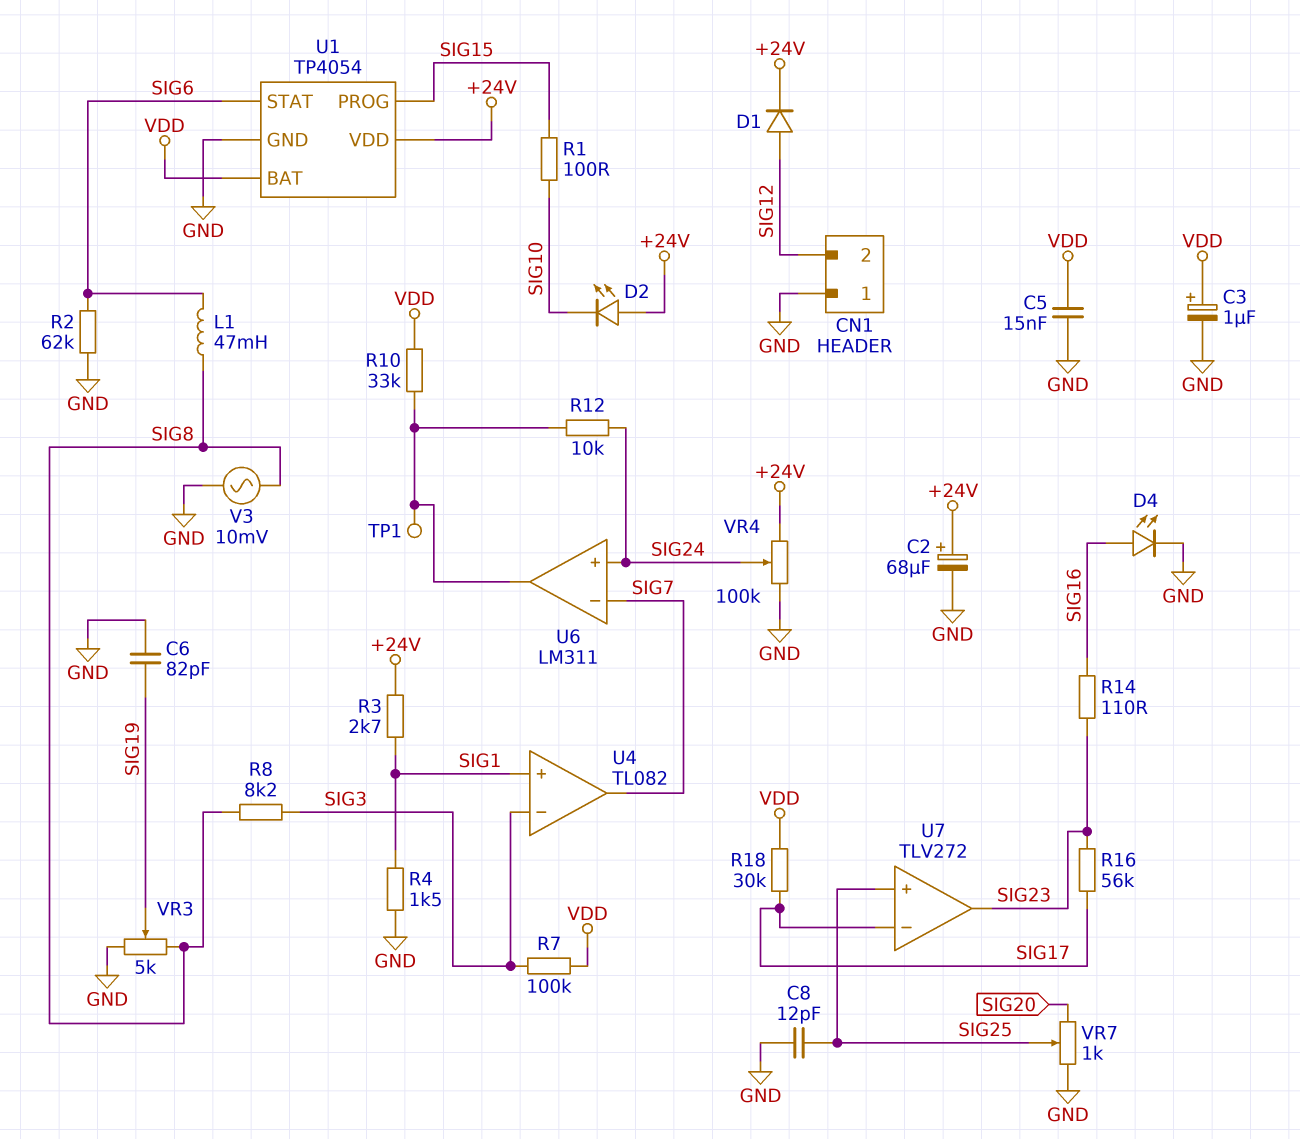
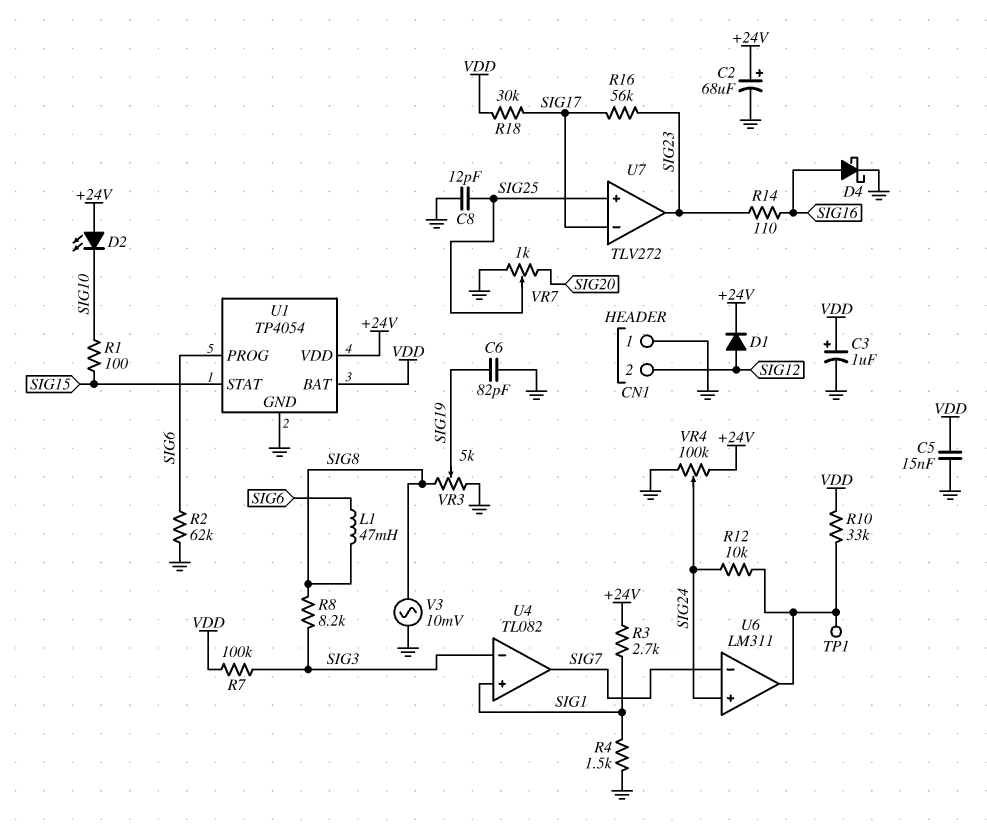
D4: LED (A SIG16, K GND) -> schottky (A SIG16, K GND)
U1 pin PROG: SIG15 -> SIG6
U1 pin STAT: SIG6 -> SIG15

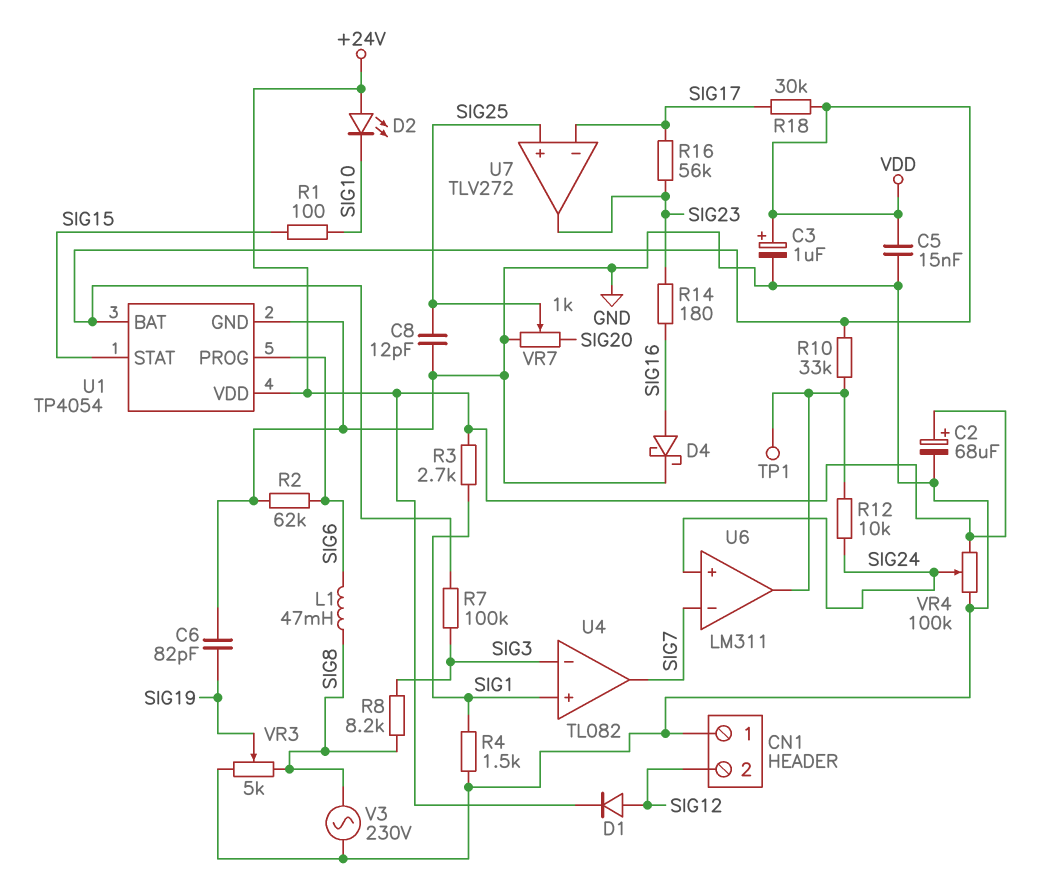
R14: 110 (SIG16, SIG23) -> 180 (SIG16, SIG23)
V3: AC 10mV (GND, SIG8) -> AC 230V (GND, SIG8)

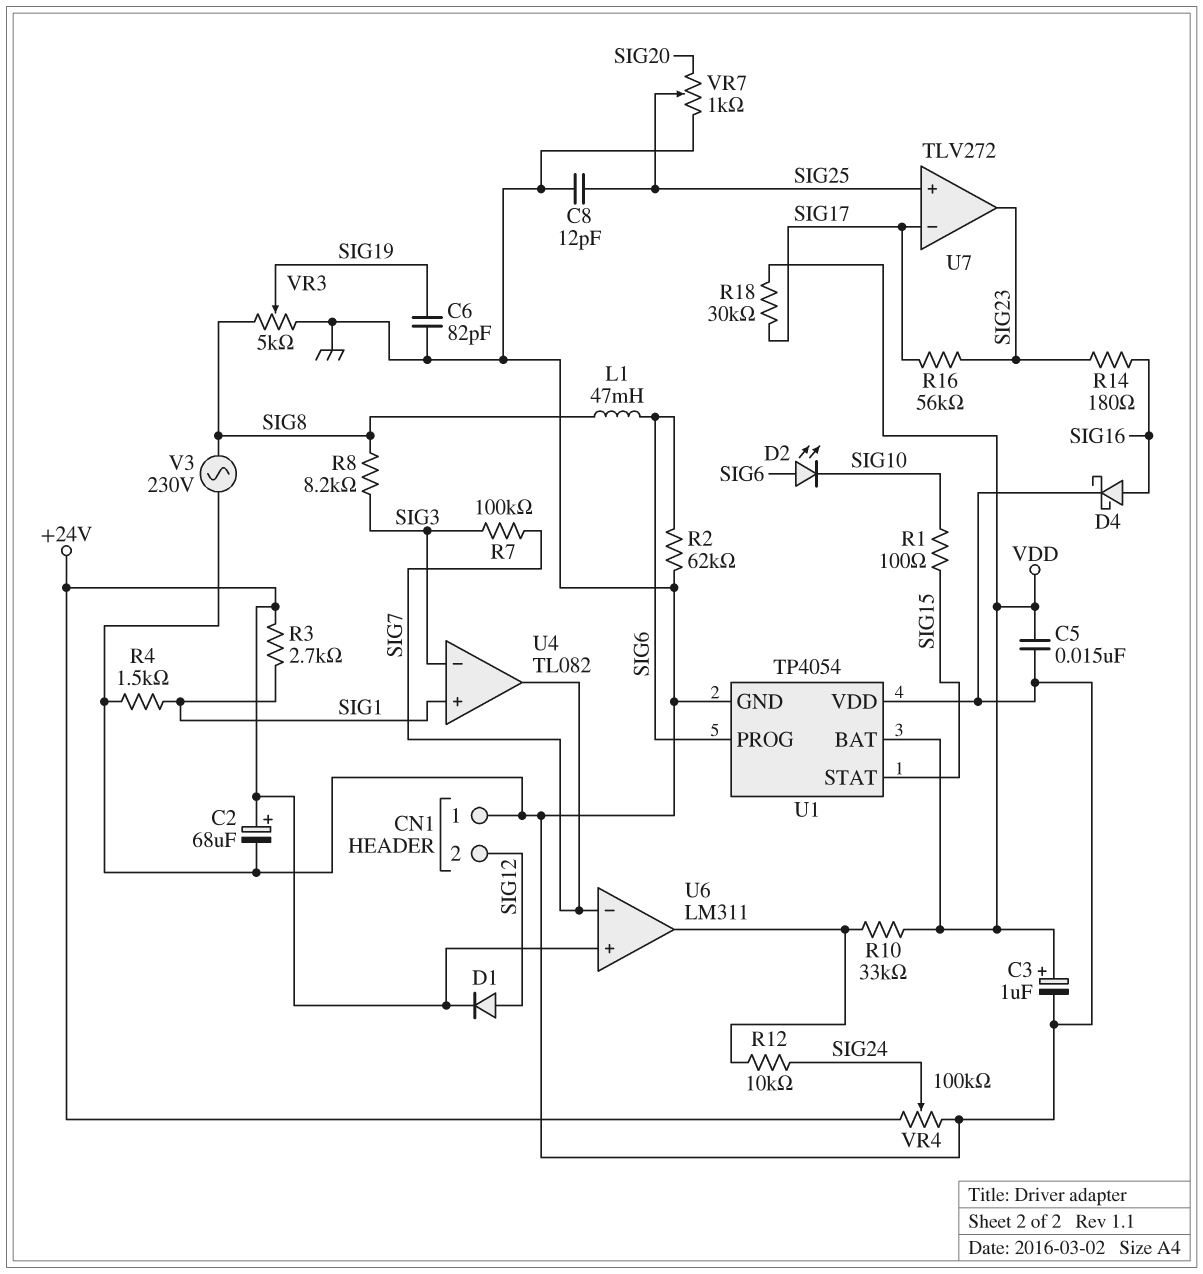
D2: LED (A +24V, K SIG10) -> LED (A SIG6, K SIG10)
R7: 100k (SIG3, VDD) -> 100k (SIG3, SIG7)
TP1: test point (U6/out) -> none
U1 pin VDD: +24V -> GND
U6 pin in+: SIG24 -> +24V

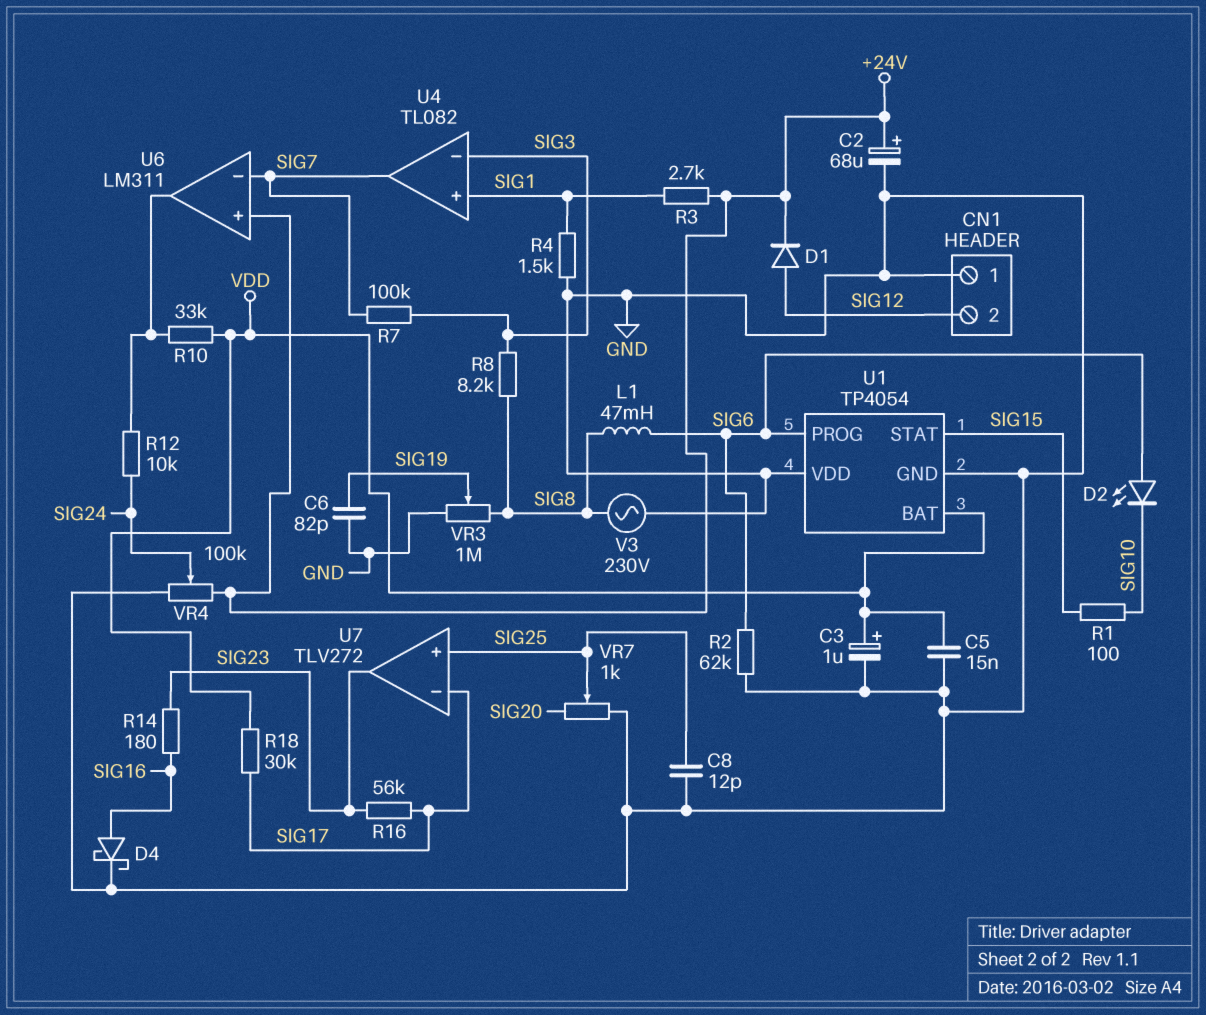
VR3: 5k (GND, SIG8, wiper SIG19) -> 1M (GND, SIG8, wiper SIG19)

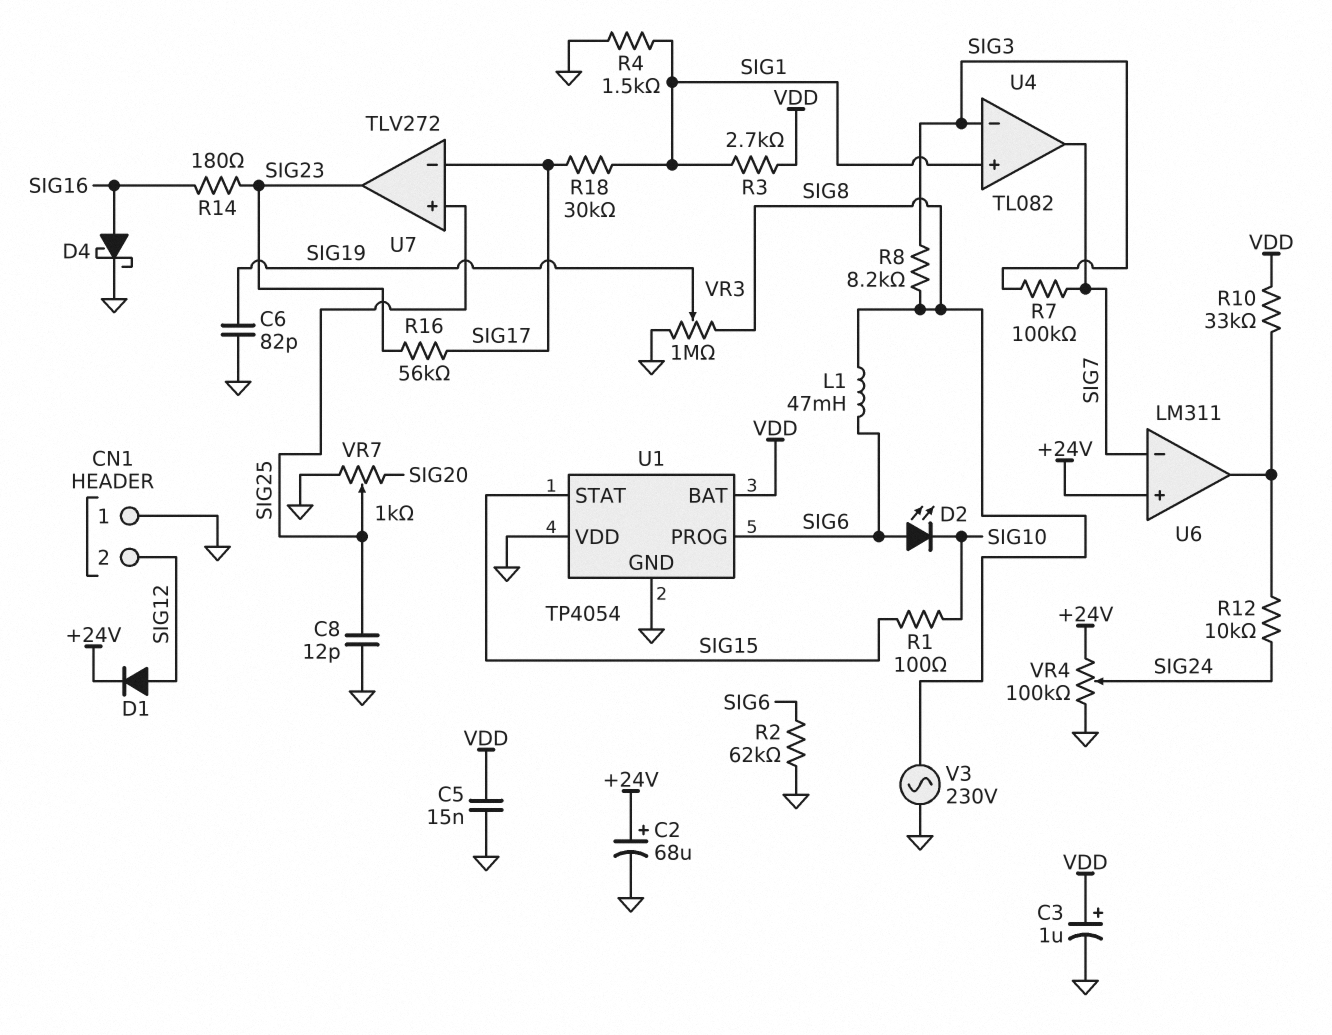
R3: 2.7k (+24V, SIG1) -> 2.7k (SIG1, VDD)
R18: 30k (SIG17, VDD) -> 30k (SIG1, SIG17)

